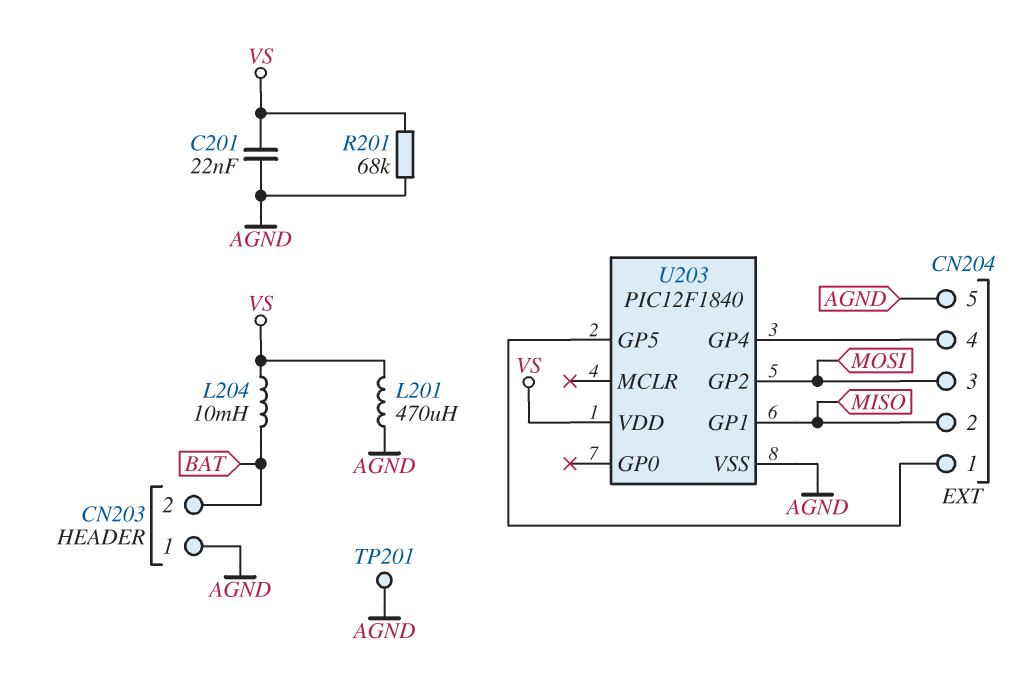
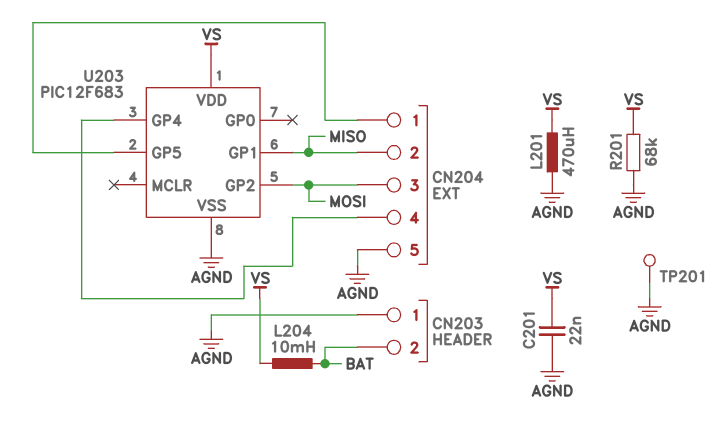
U203: PIC12F1840 -> PIC12F683

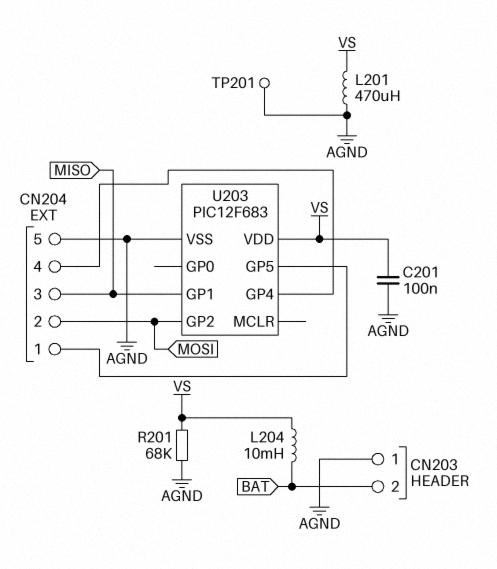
C201: 22nF (AGND, VS) -> 100nF (AGND, VS)
CN204 pin 2: MISO -> MOSI
CN204 pin 3: MOSI -> MISO

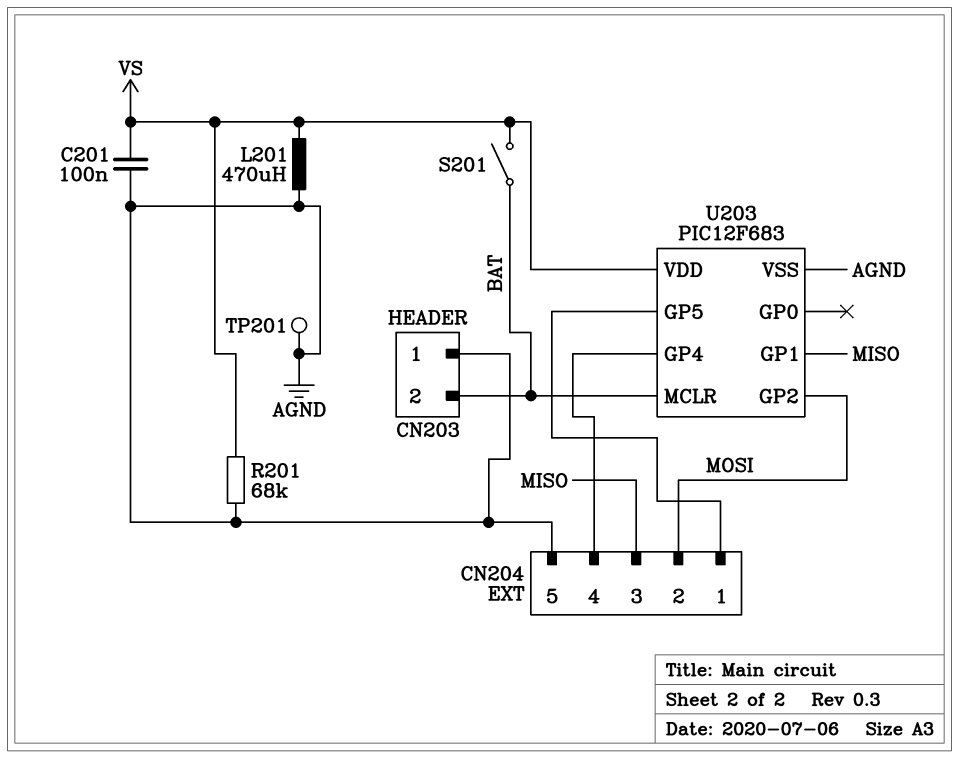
L204: 10mH (BAT, VS) -> none
S201: none -> switch (BAT, VS)
U203 pin MCLR: none -> BAT

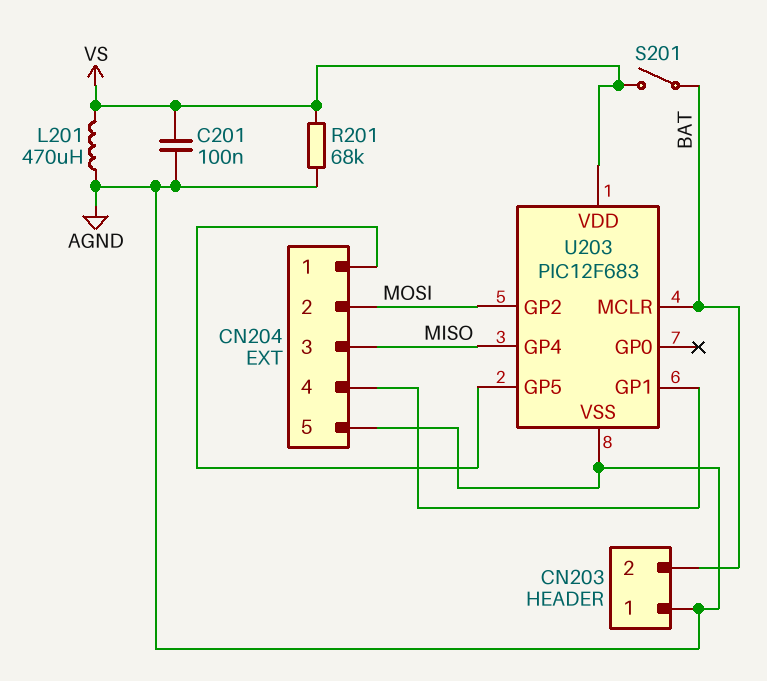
TP201: test point (AGND) -> none
U203 pin GP1: MISO -> CN204/4
U203 pin GP4: CN204/4 -> MISO

